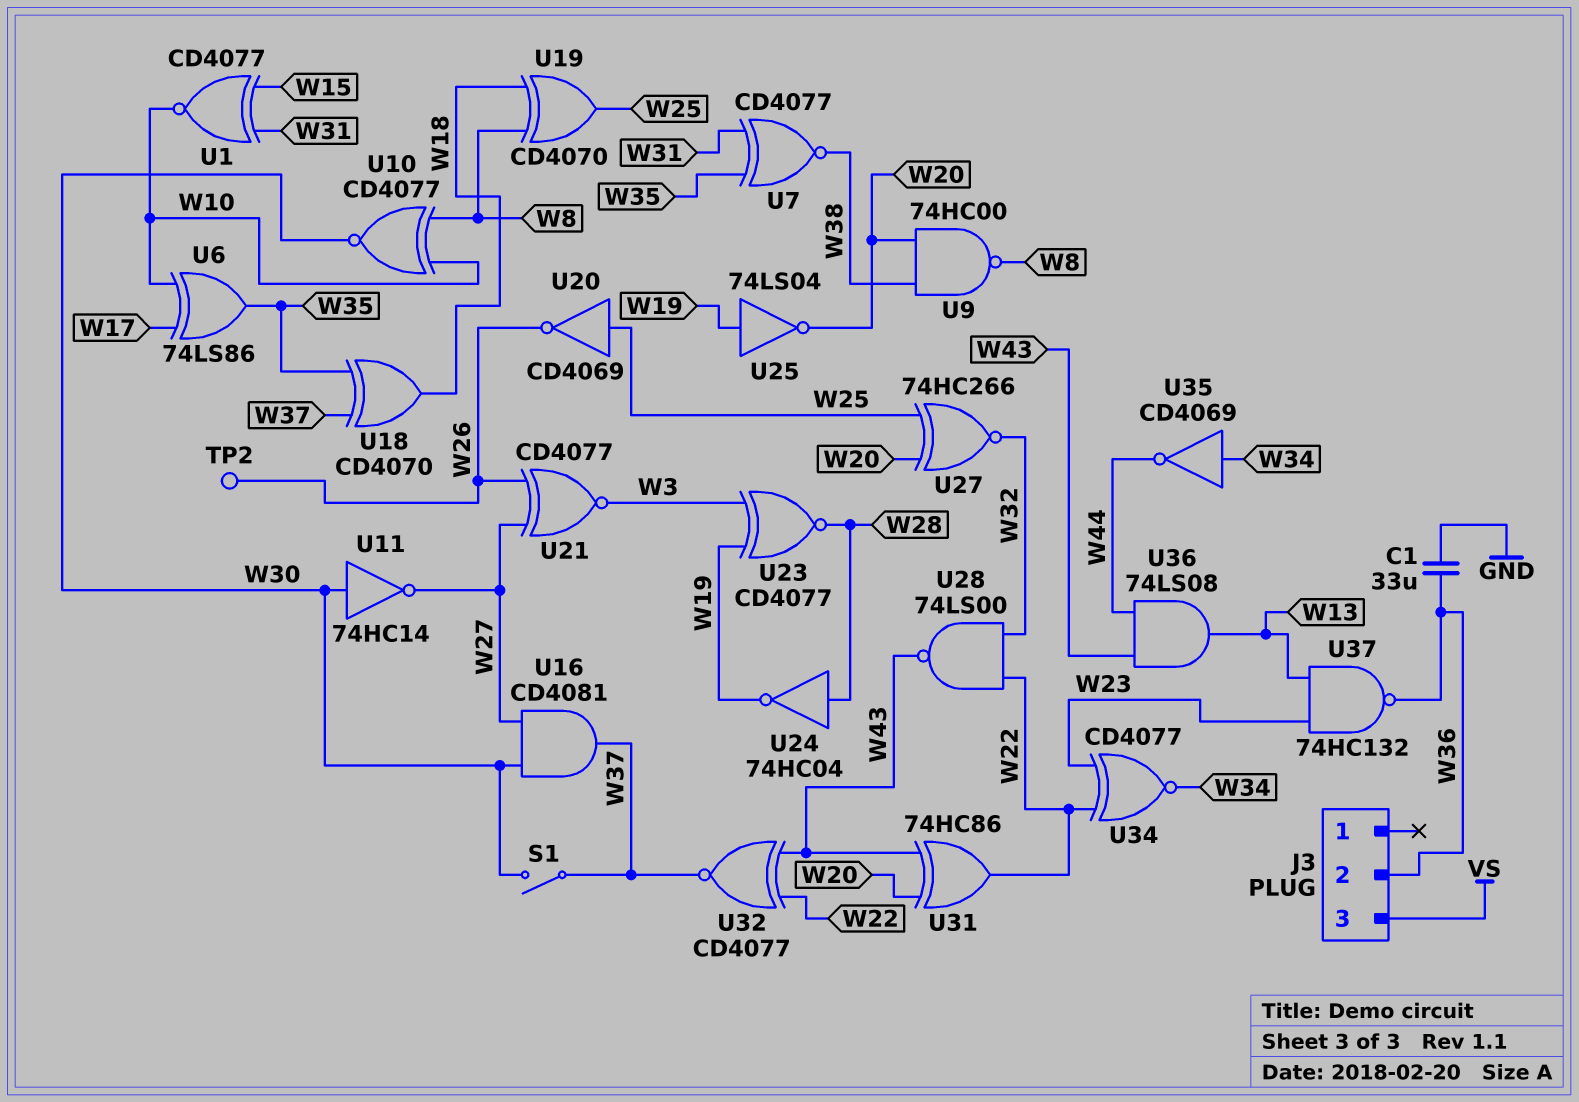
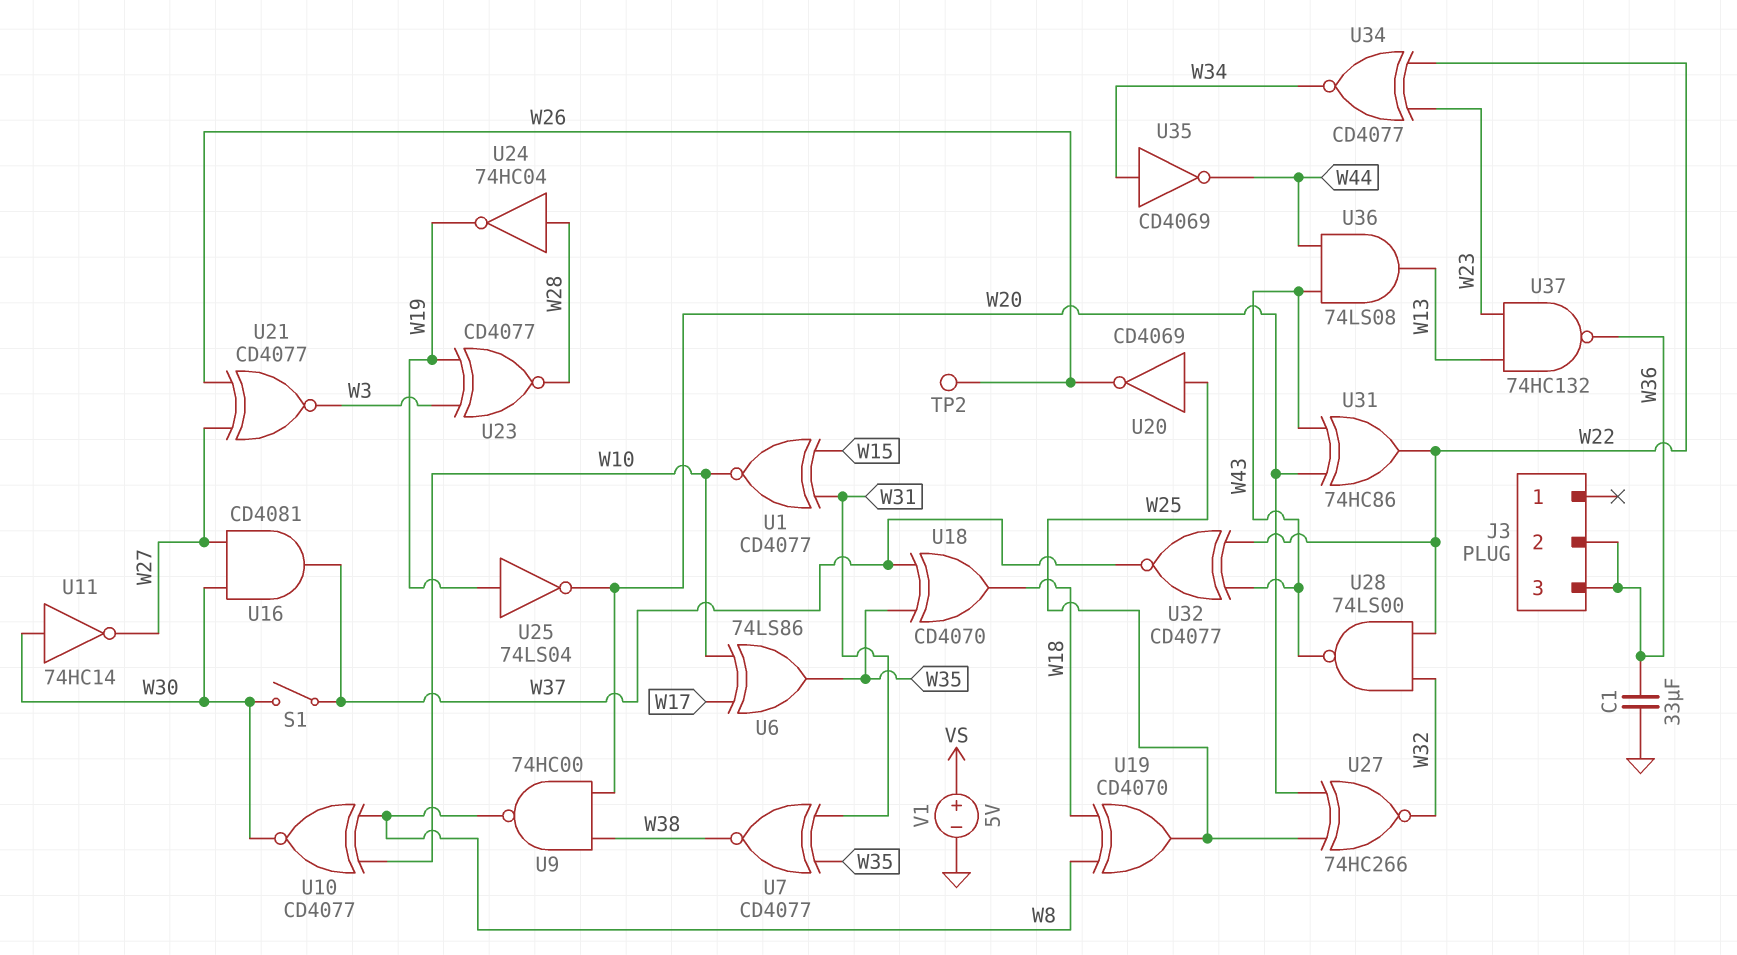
J3 pin 3: VS -> W36
V1: none -> 5V (plus VS, minus GND)

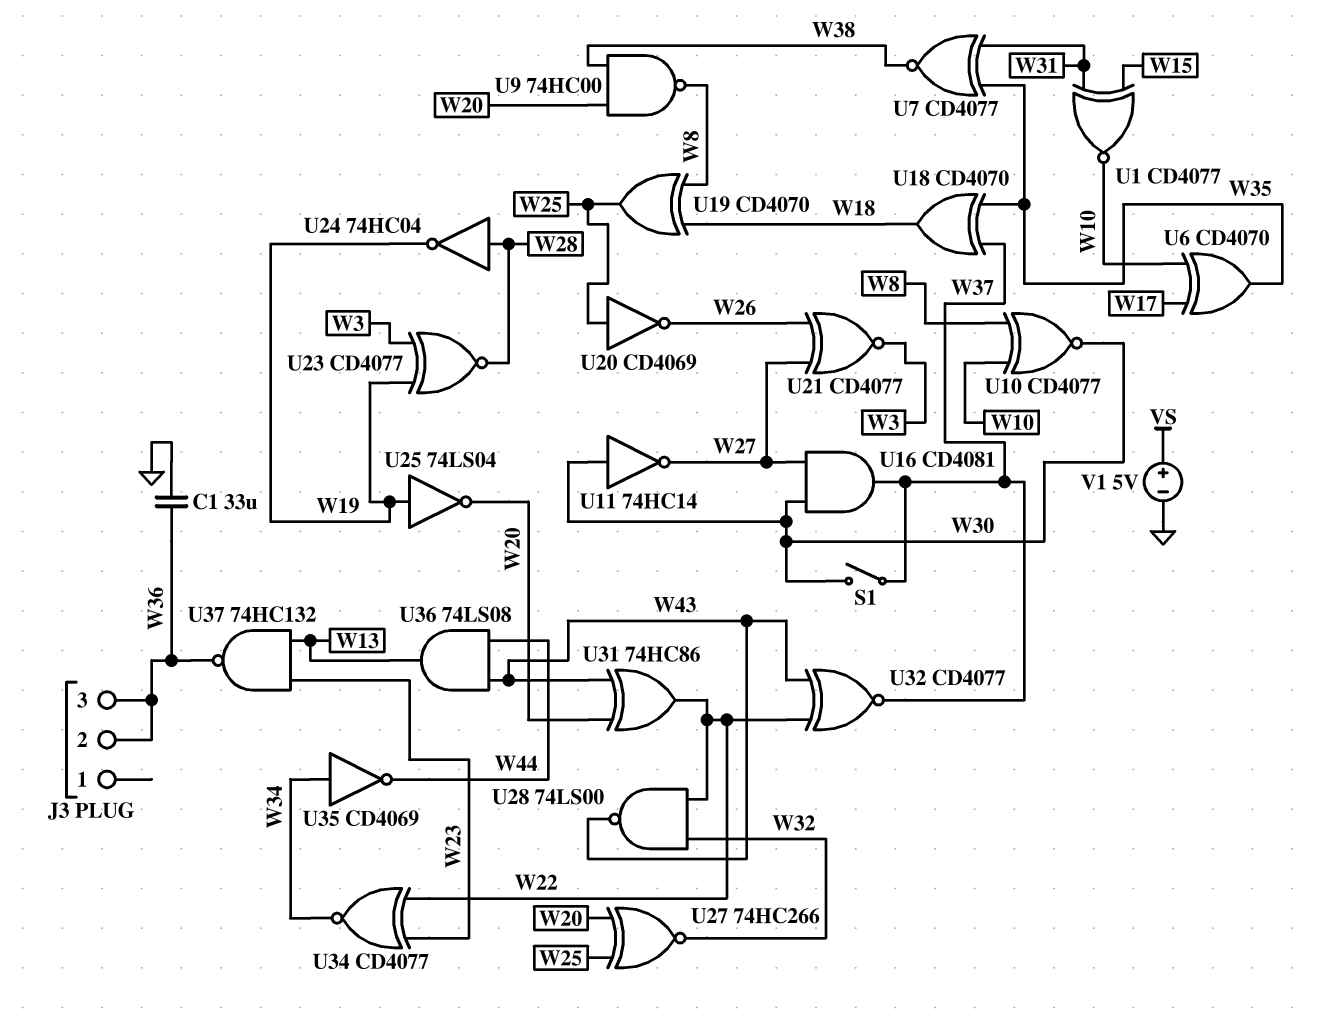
TP2: test point (W26) -> none
U6: XOR 74LS86 (in W10, in W17, out W35) -> XOR CD4070 (in W10, in W17, out W35)

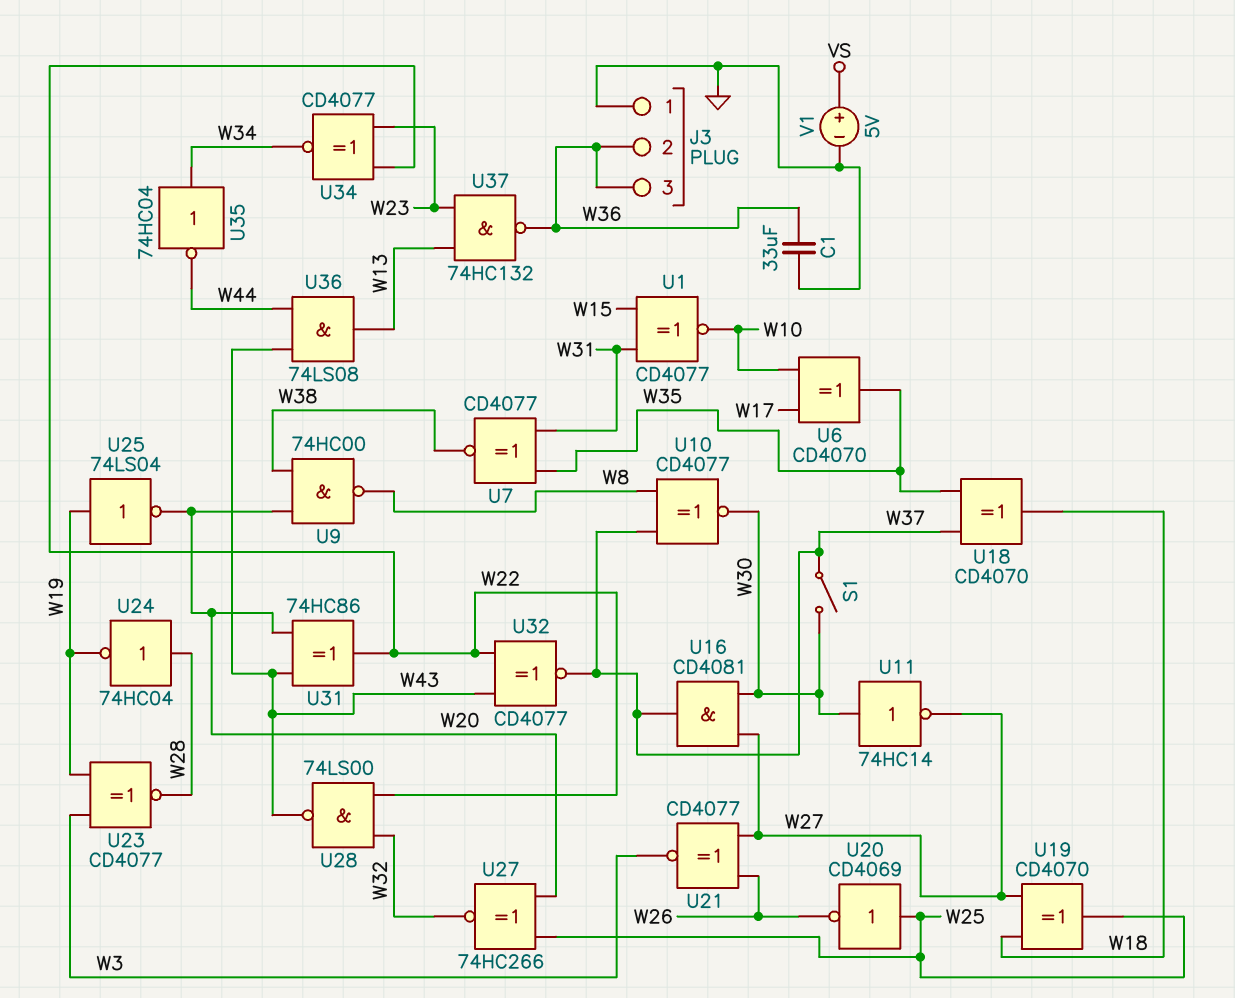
J3 pin 1: none -> GND
U10: XNOR CD4077 (in W8, in W10, out W30) -> XNOR CD4077 (in W8, in W37, out W30)
U19: XOR CD4070 (in W8, in W18, out W25) -> XOR CD4070 (in W18, in W27, out W25)
U35: NOT CD4069 (in W34, out W44) -> NOT 74HC04 (in W34, out W44)

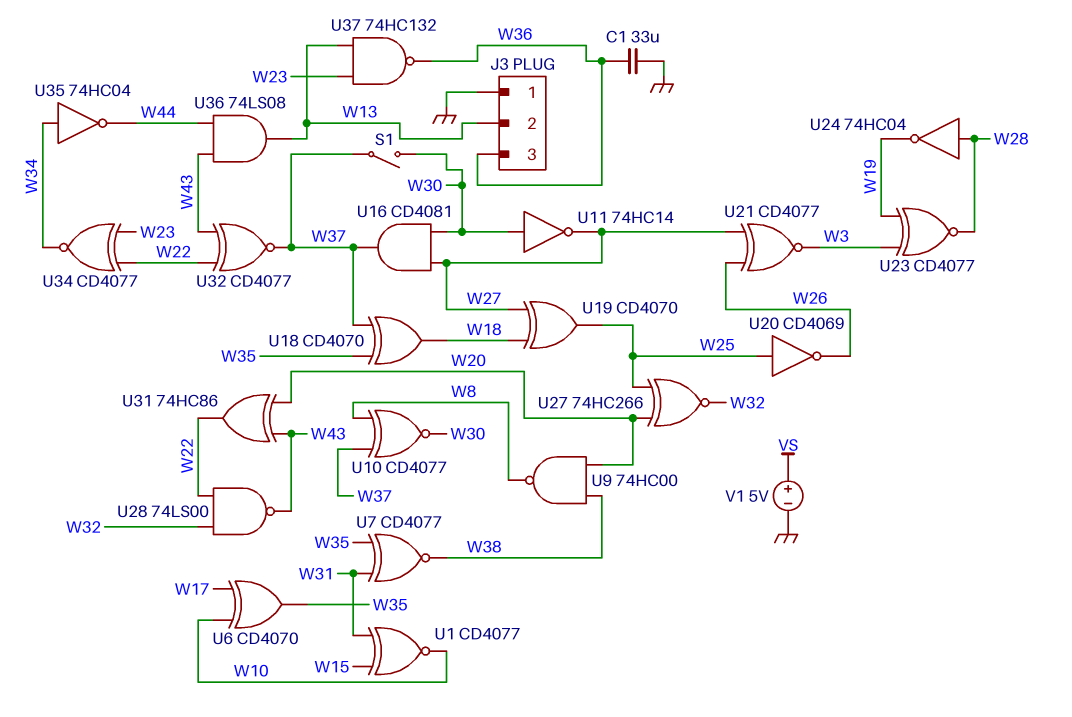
J3 pin 2: W36 -> W13
U25: NOT 74LS04 (in W19, out W20) -> none

